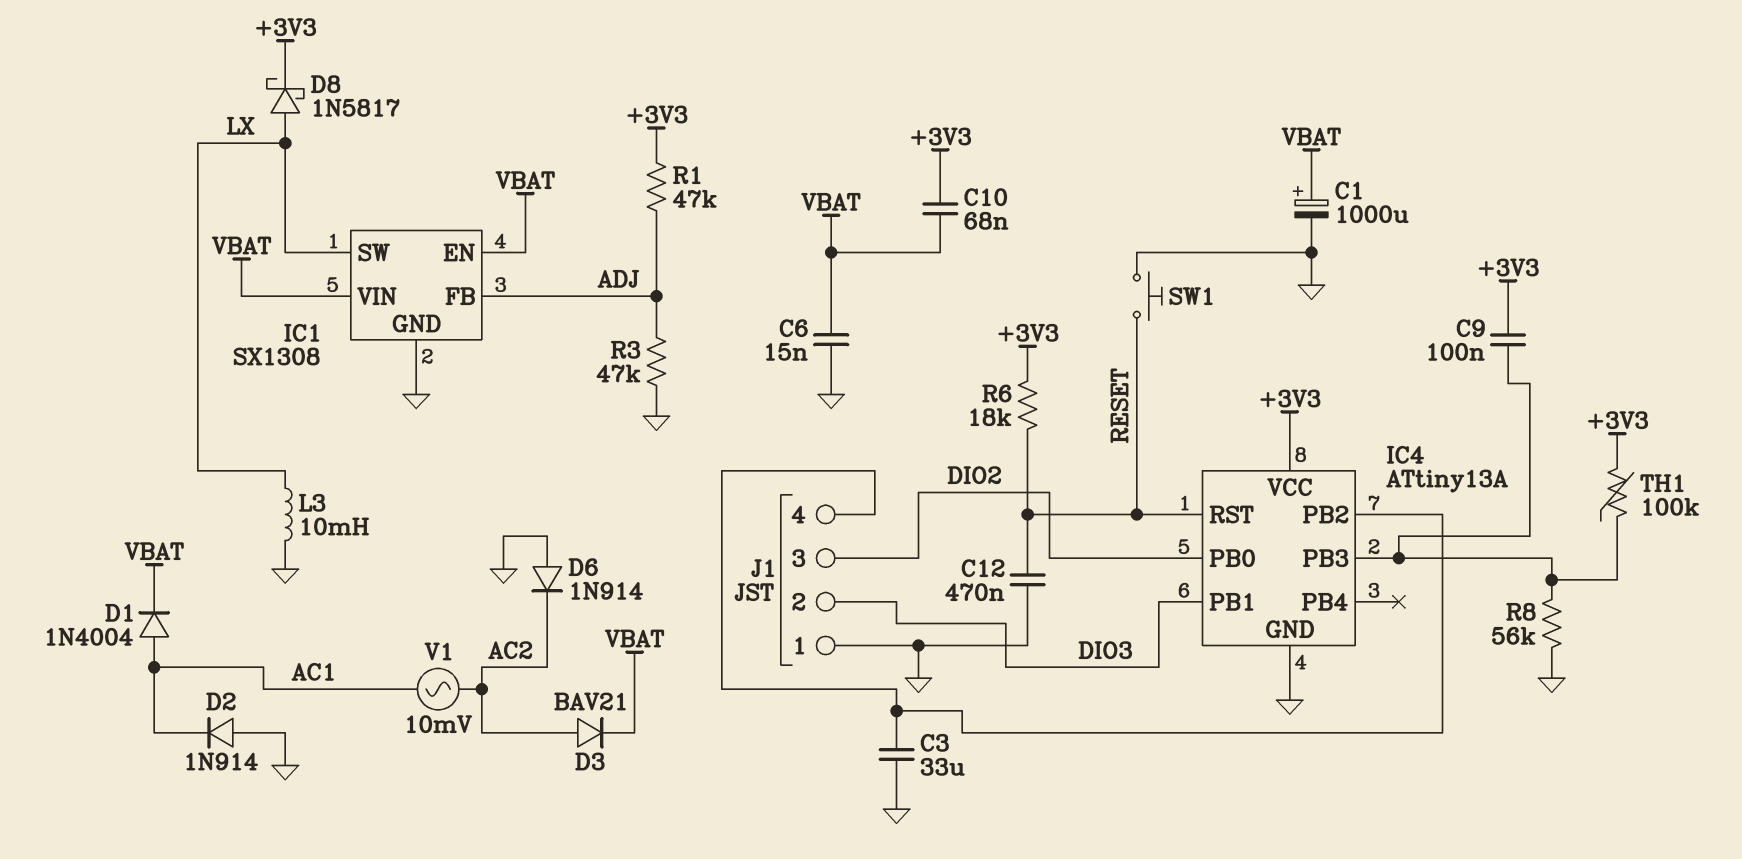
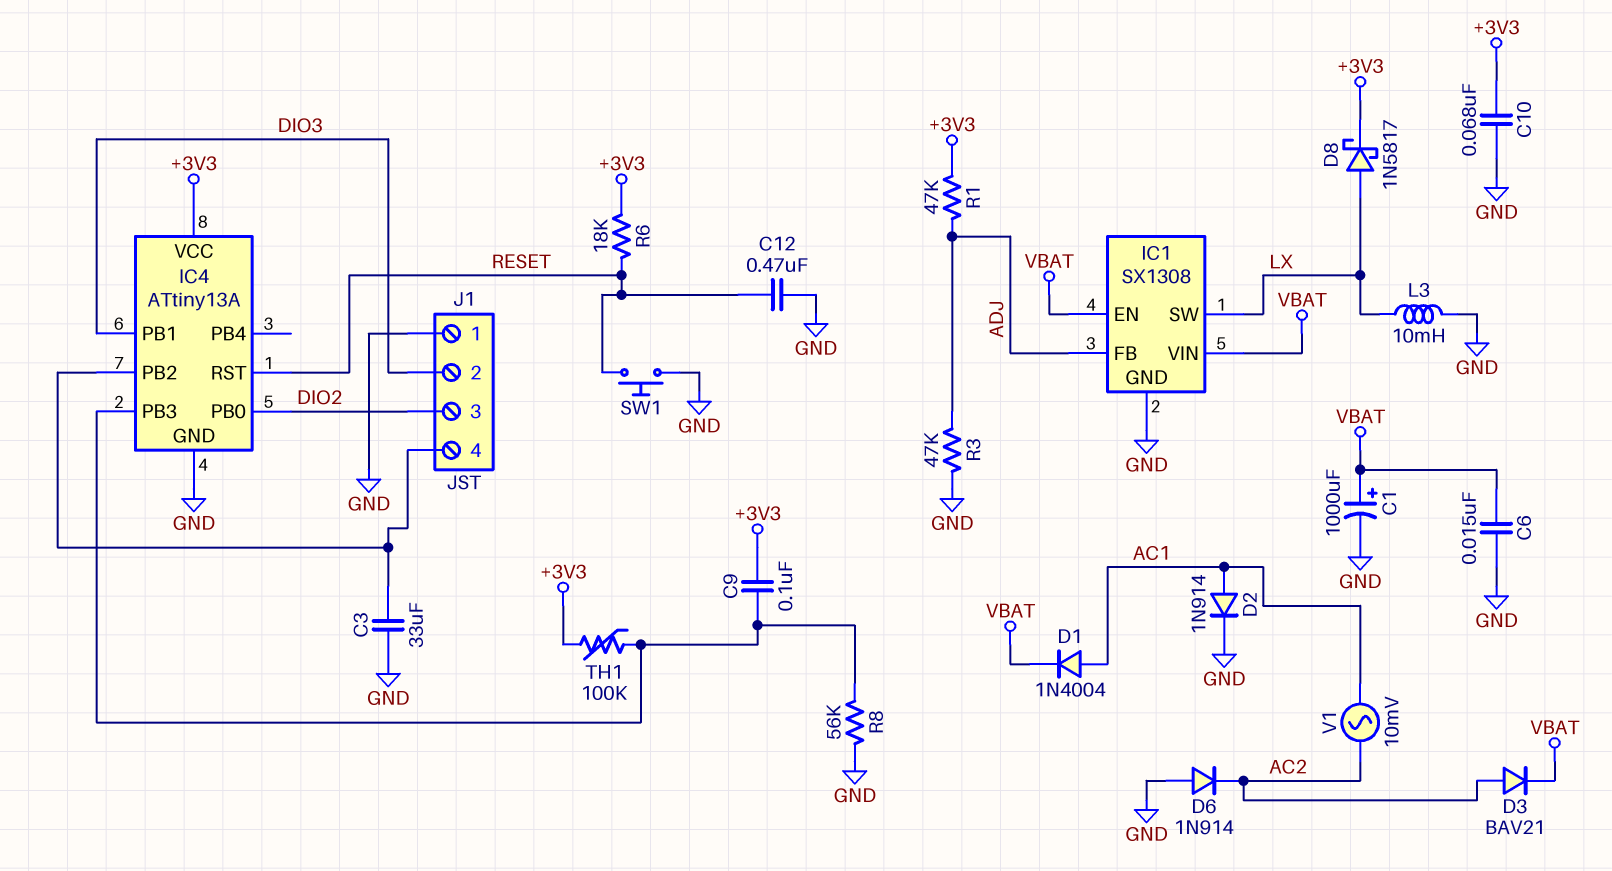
C10: 68nF (+3V3, VBAT) -> 68nF (+3V3, GND)
D2: diode 1N914 (A GND, K AC1) -> diode 1N914 (A AC1, K GND)

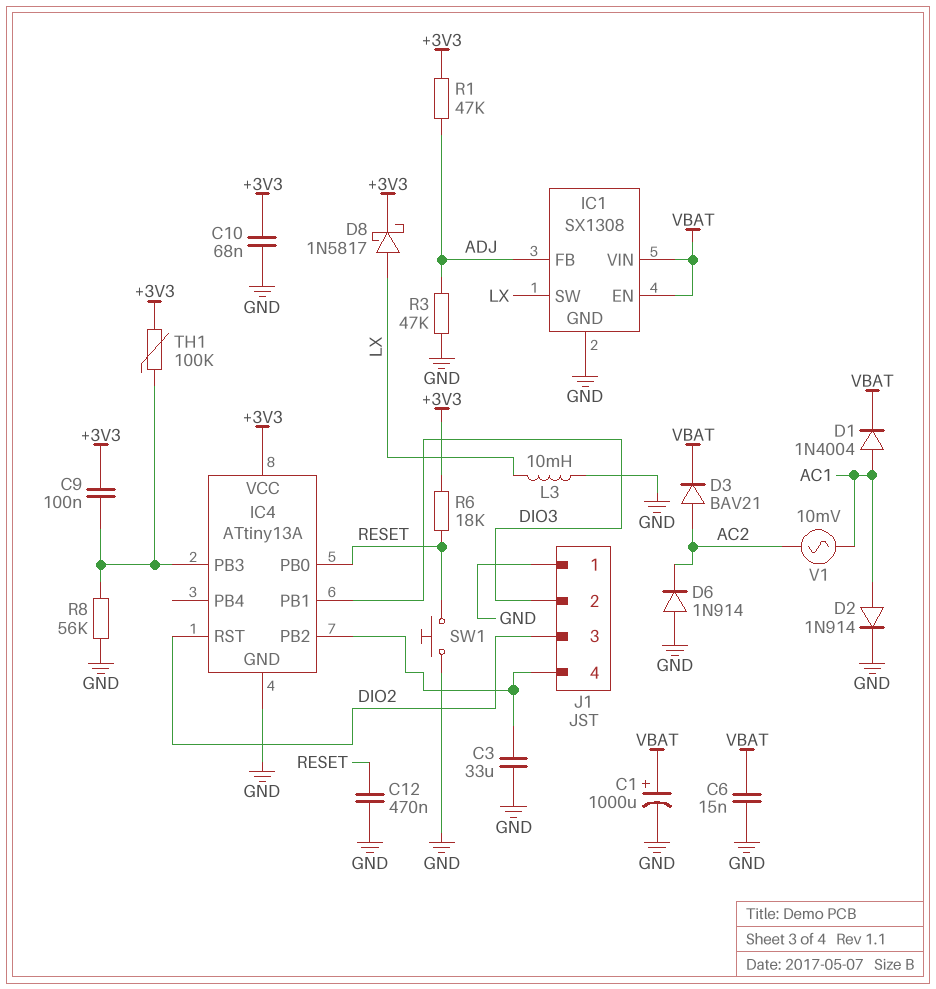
IC4 pin PB0: DIO2 -> RESET
IC4 pin RST: RESET -> DIO2

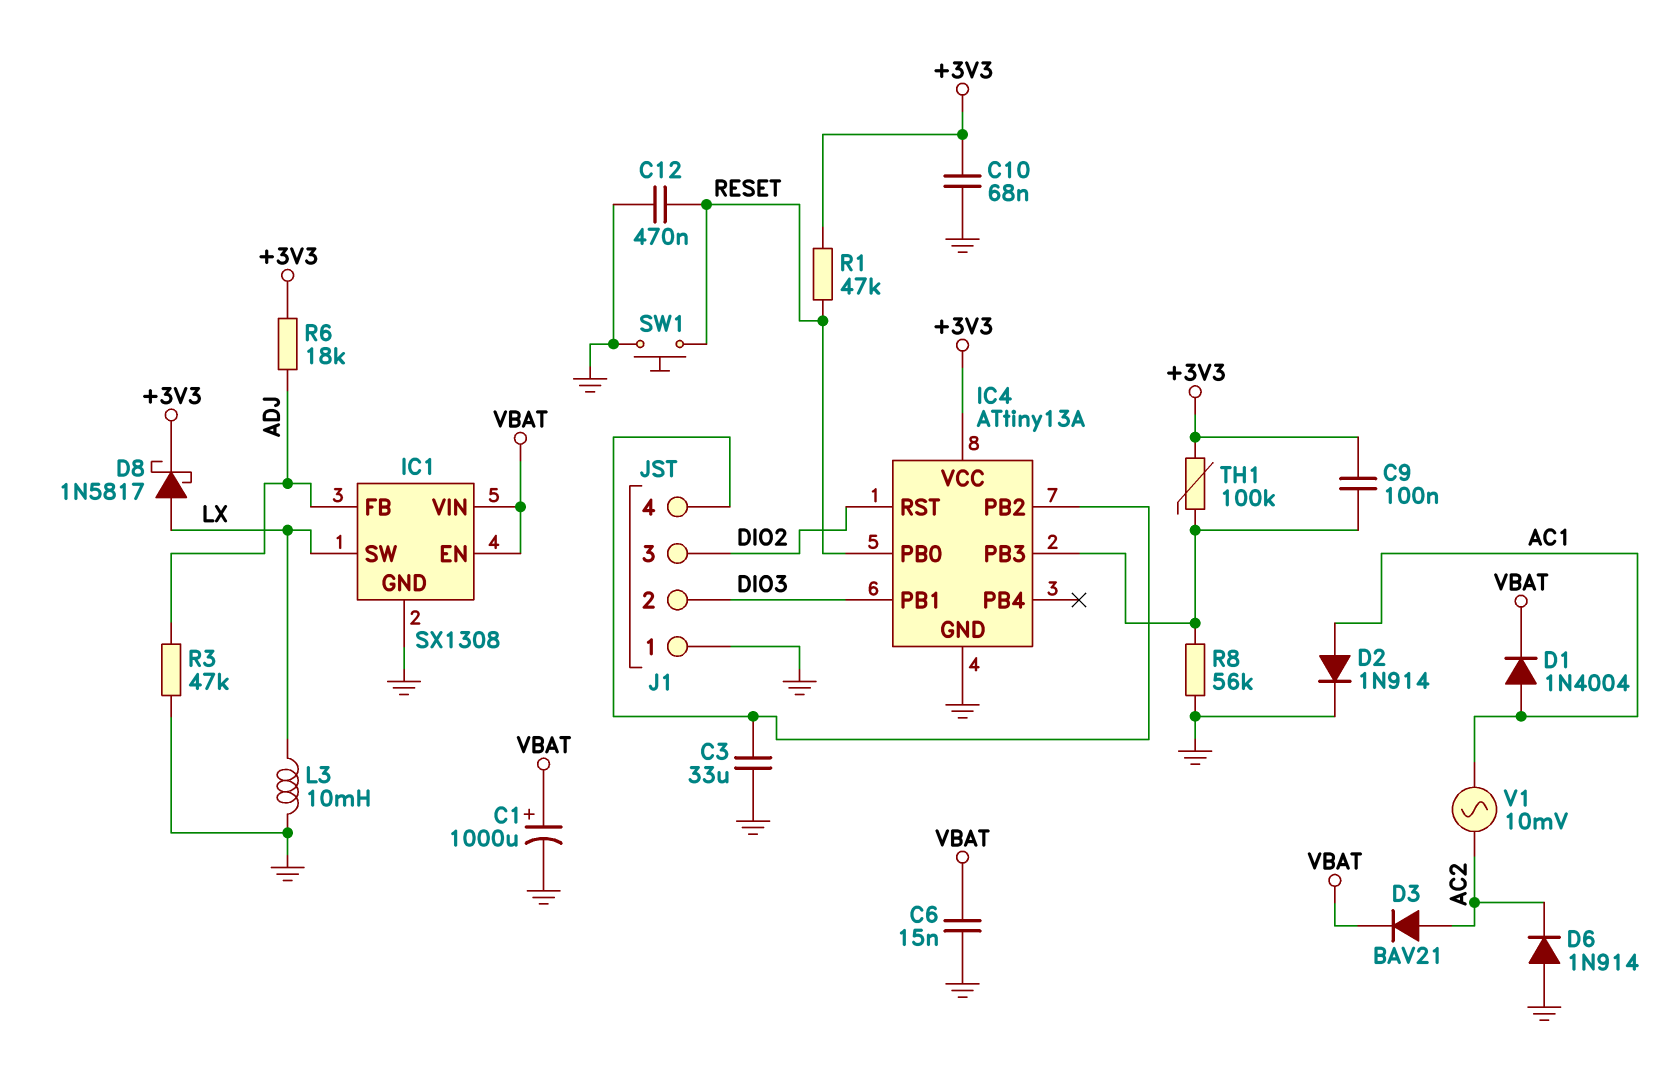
R1: 47k (+3V3, ADJ) -> 47k (+3V3, RESET)
R6: 18k (+3V3, RESET) -> 18k (+3V3, ADJ)

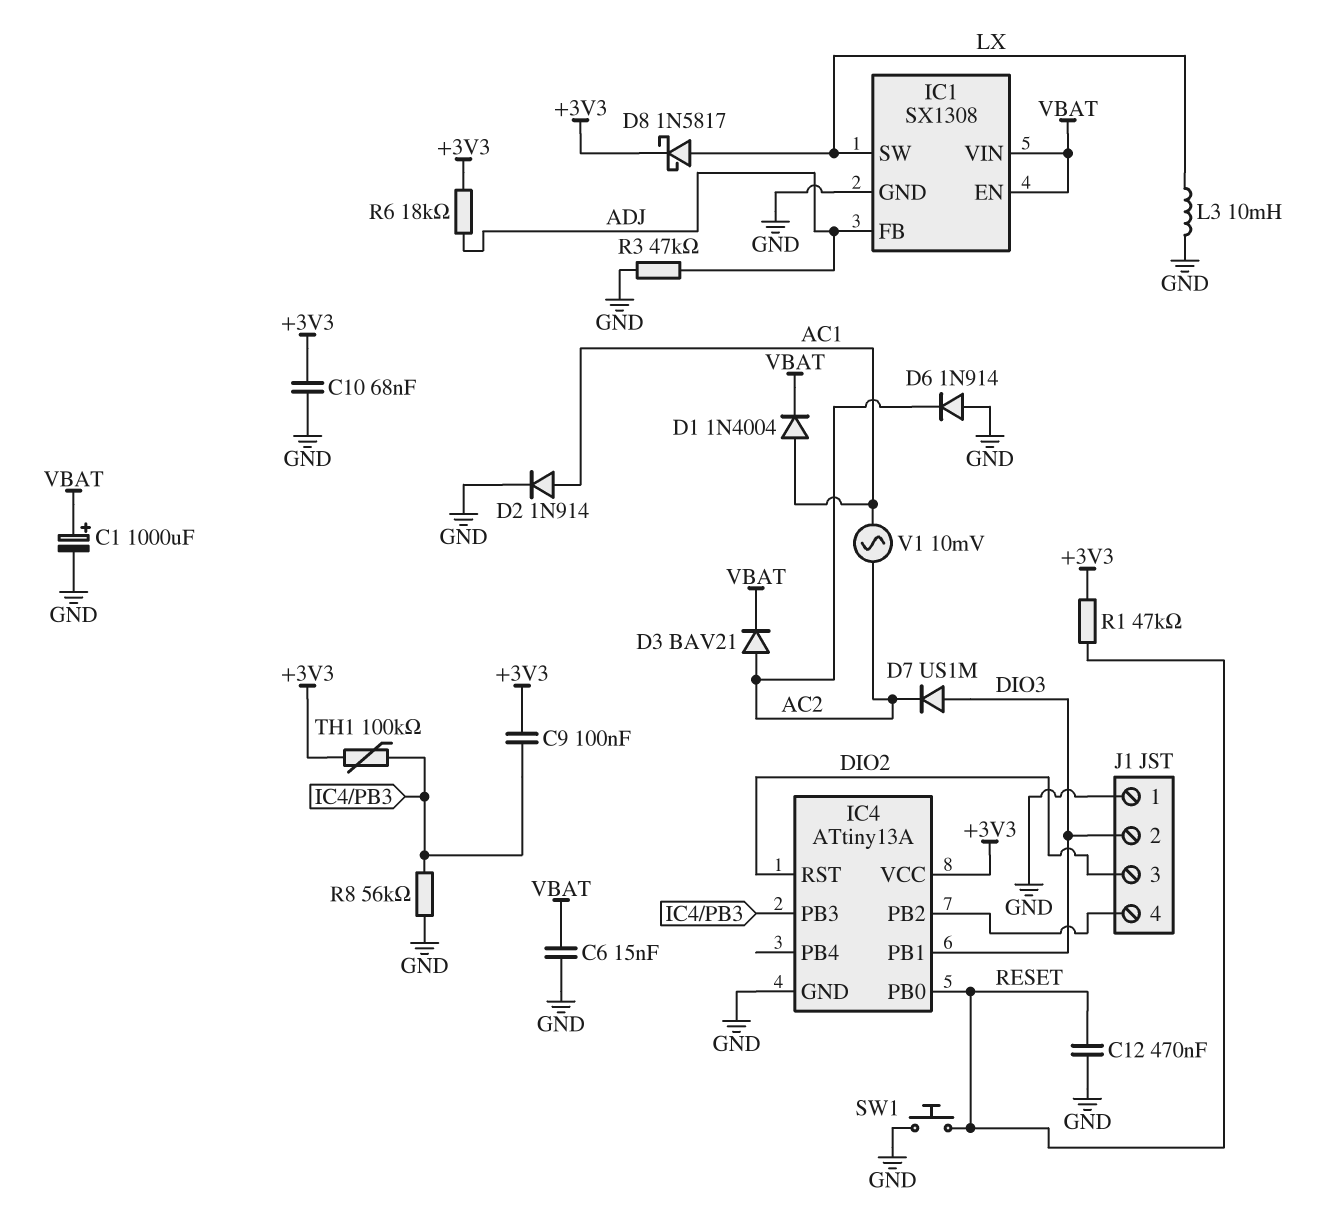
C3: 33uF (GND, IC4/PB2) -> none
D7: none -> diode US1M (A DIO3, K AC2)

